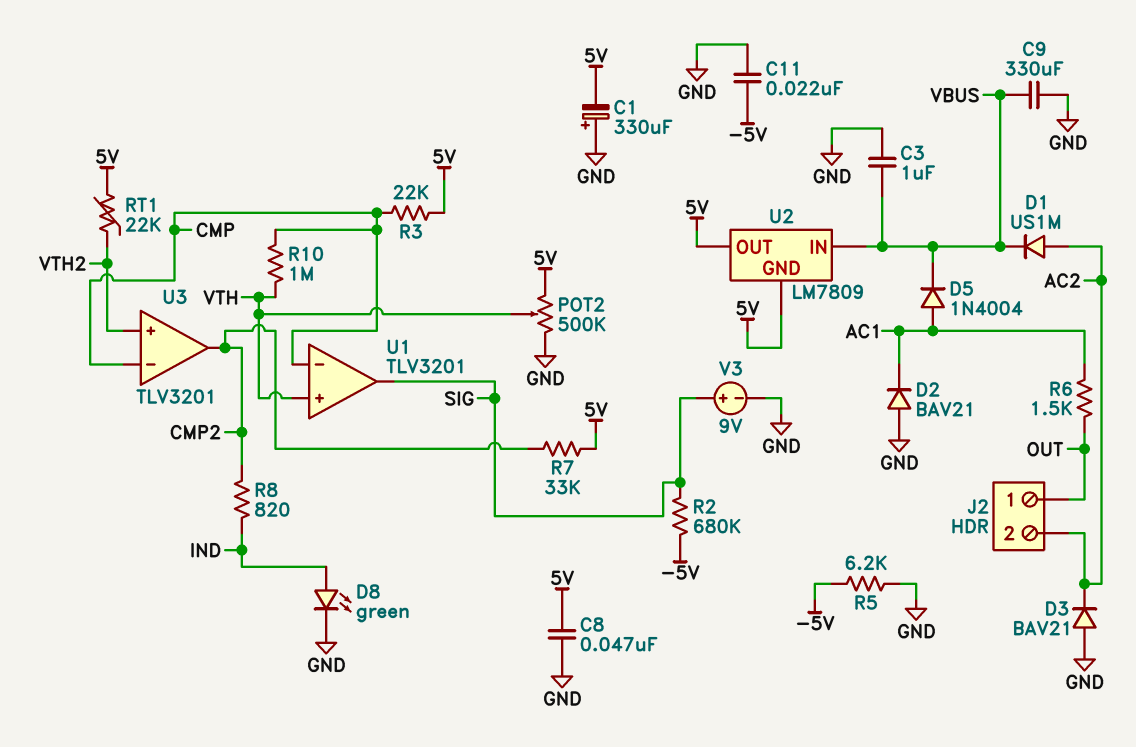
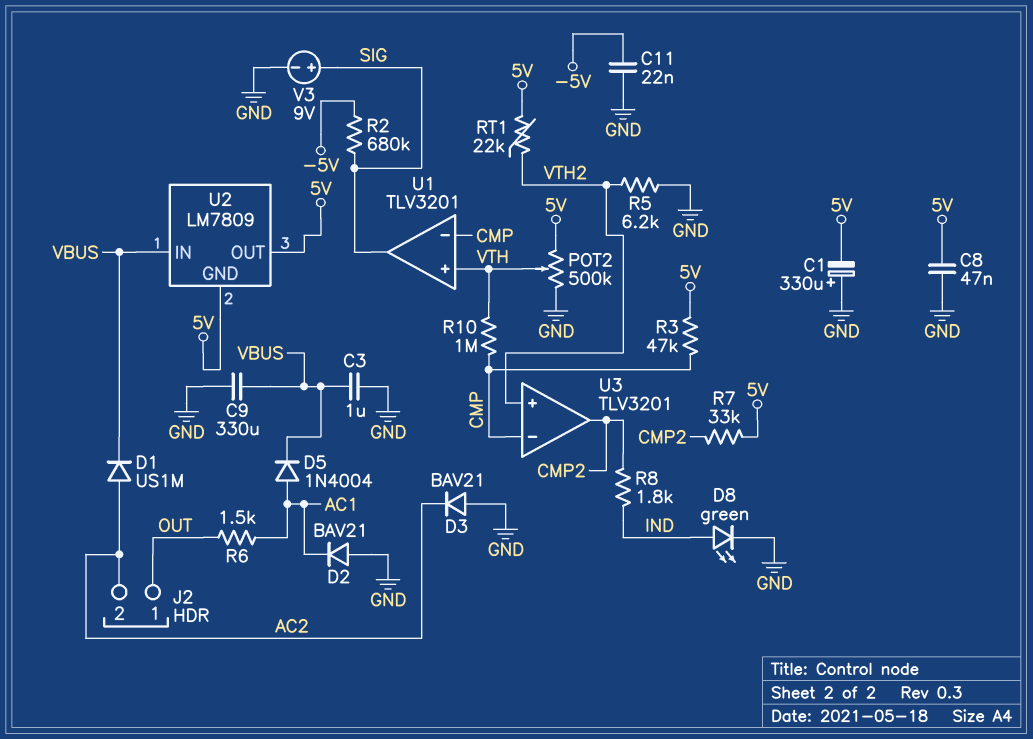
R3: 22k (5V, CMP) -> 47k (5V, CMP)
R5: 6.2k (-5V, GND) -> 6.2k (GND, VTH2)
R8: 820 (CMP2, IND) -> 1.8k (CMP2, IND)

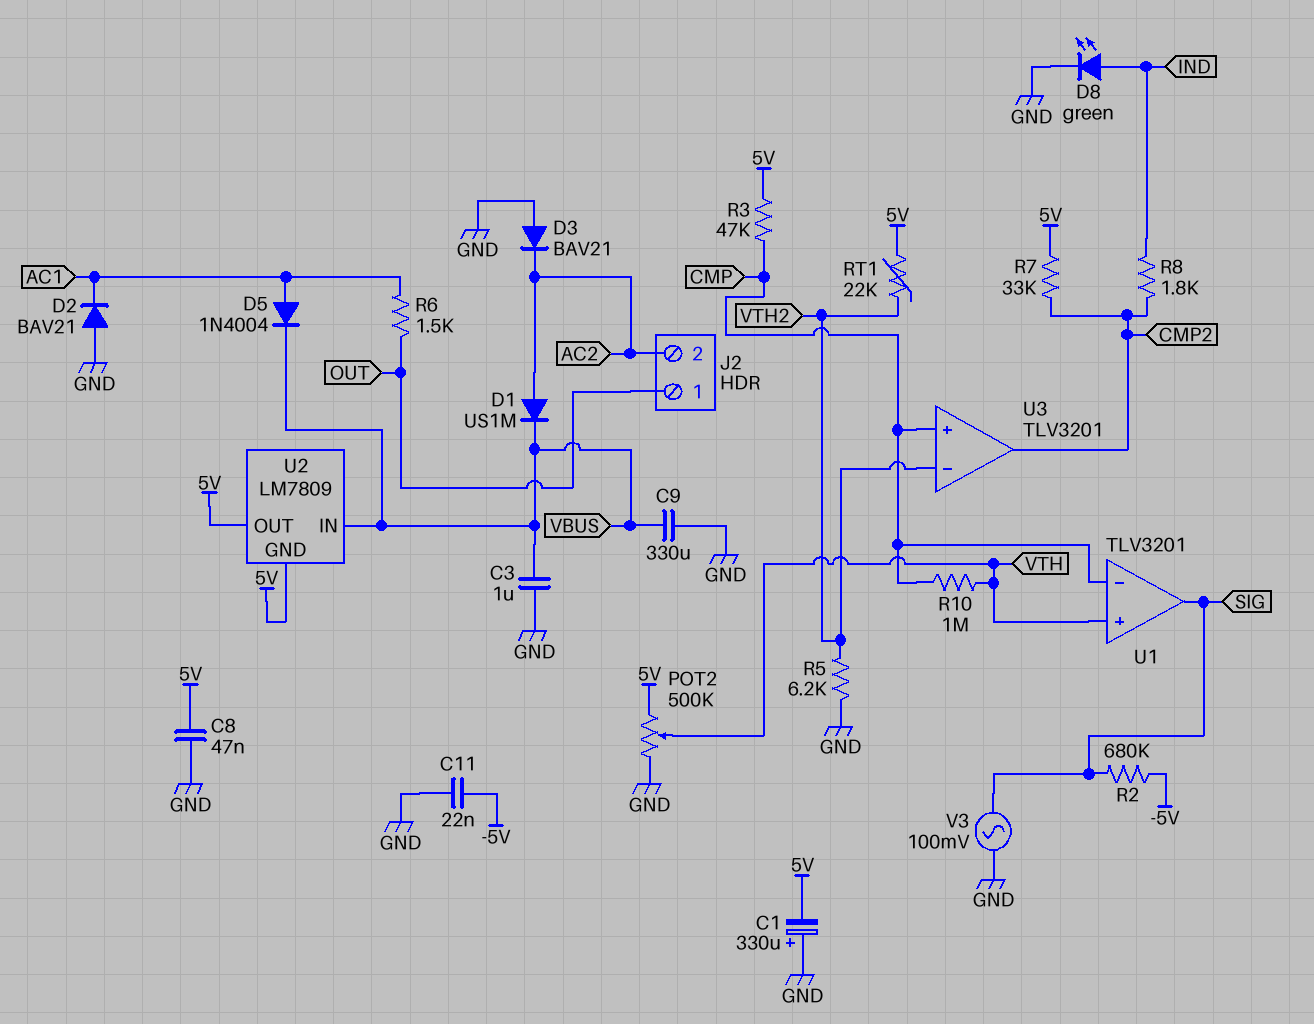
U3 pin in+: VTH2 -> CMP
U3 pin in-: CMP -> VTH2
V3: 9V (plus SIG, minus GND) -> AC 100mV (GND, SIG)

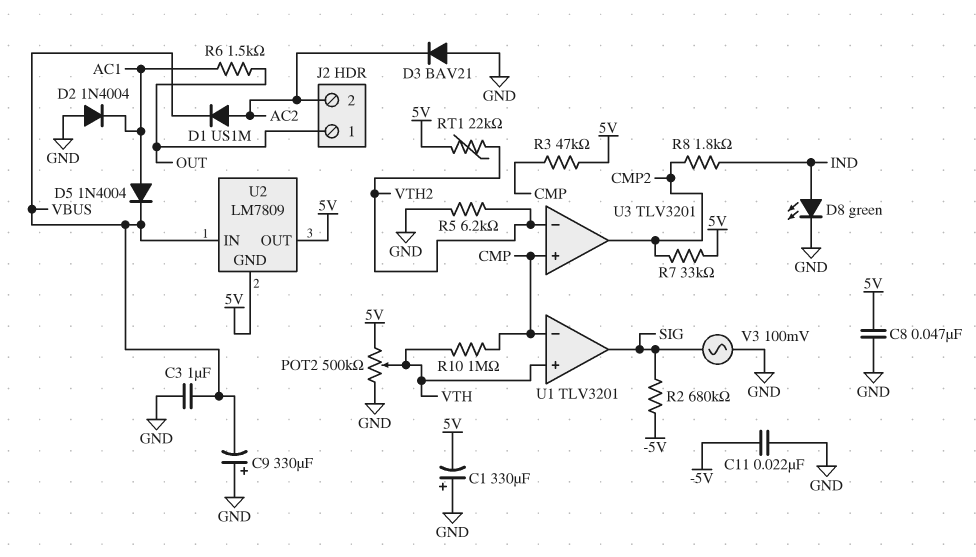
C9: 330uF (GND, VBUS) -> 330uF (plus GND, minus VBUS)
D2: diode BAV21 (A GND, K AC1) -> diode 1N4004 (A GND, K AC1)

